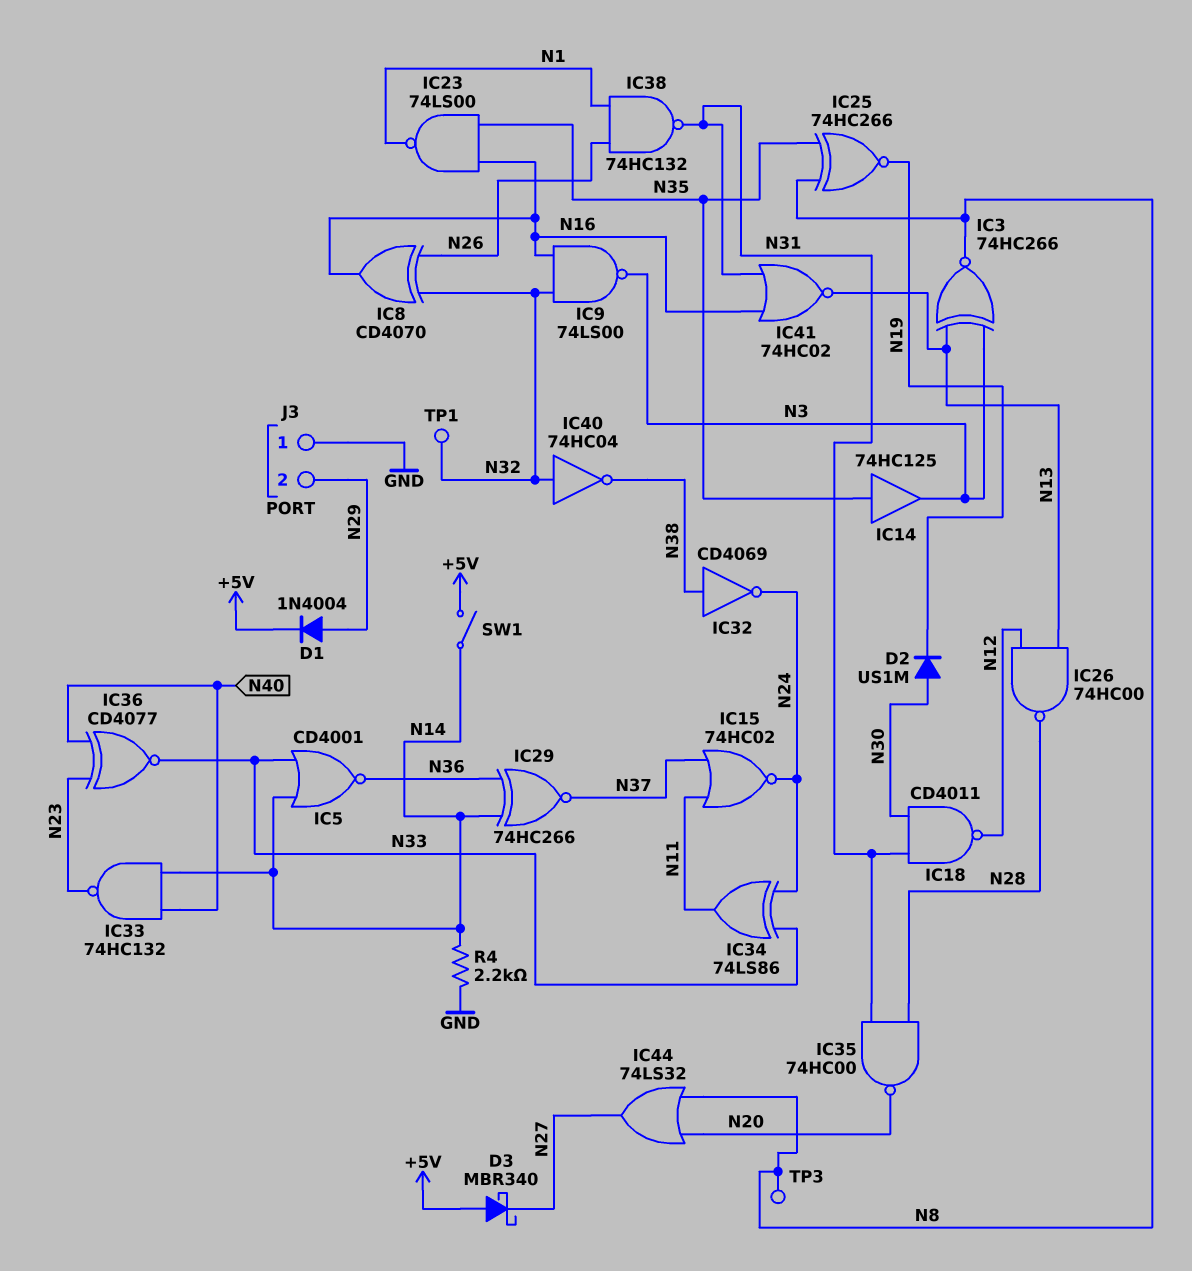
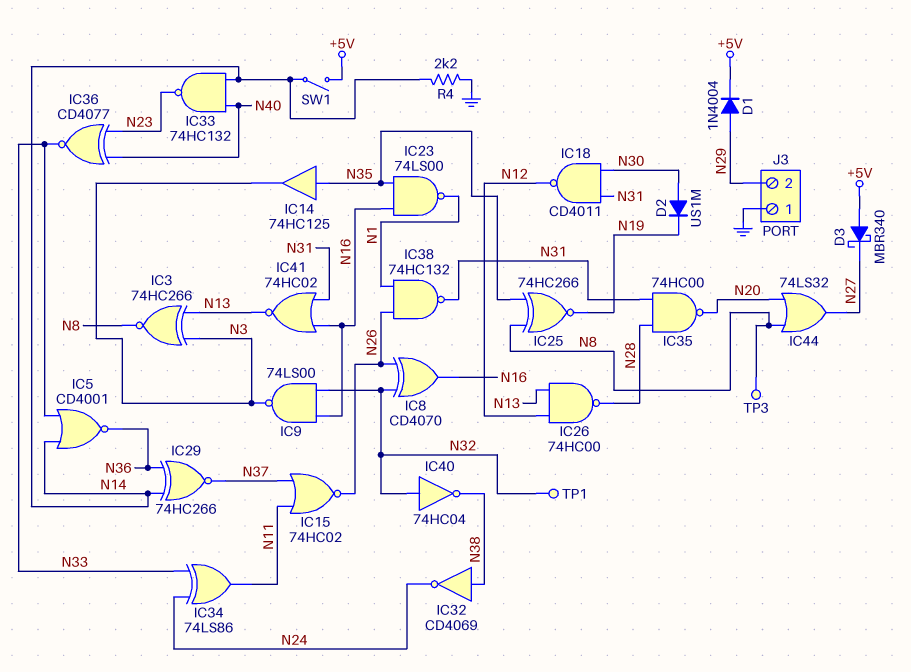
IC15: NOR 74HC02 (in N11, in N37, out N24) -> NOR 74HC02 (in N11, in N37, out N26)

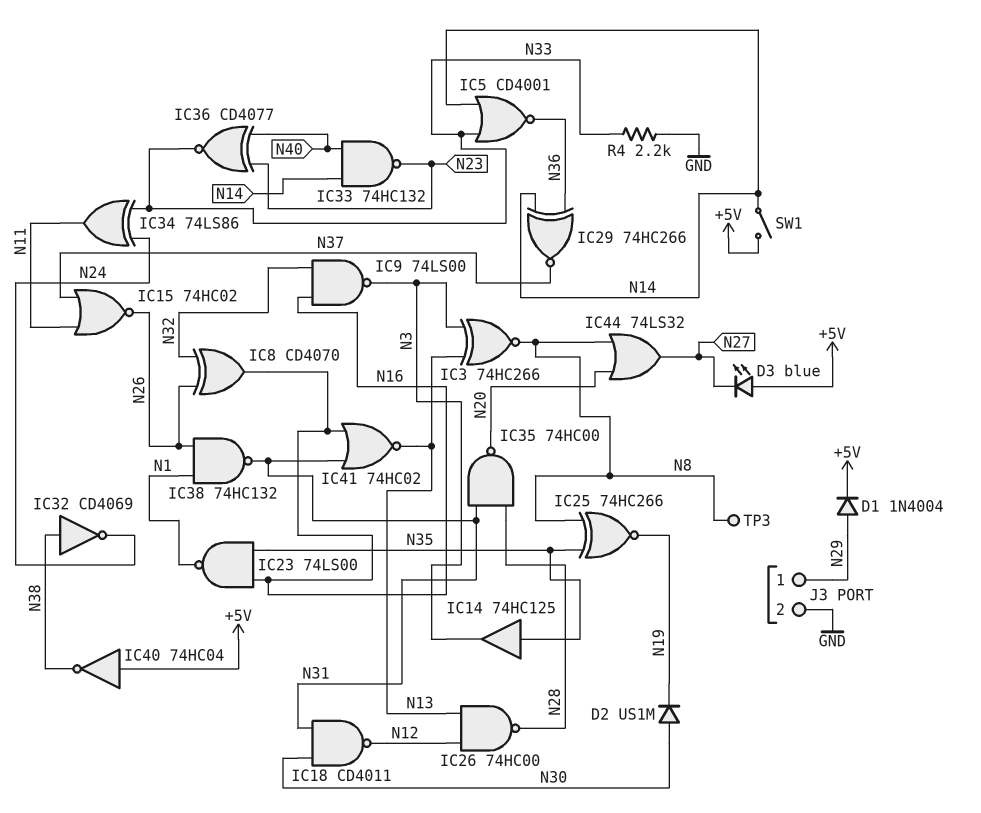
D3: schottky MBR340 (A +5V, K N27) -> LED blue (A +5V, K N27)
IC40: NOT 74HC04 (in N32, out N38) -> NOT 74HC04 (in +5V, out N38)
J3 pin 1: GND -> N29
J3 pin 2: N29 -> GND
R4: 2.2k (GND, N14) -> 2.2k (GND, N33)
TP1: test point (N32) -> none

